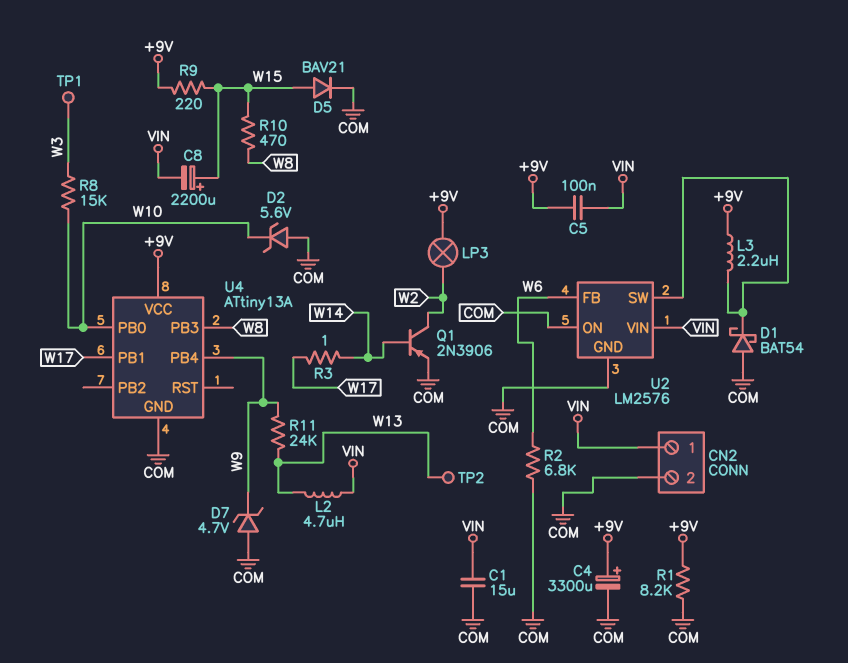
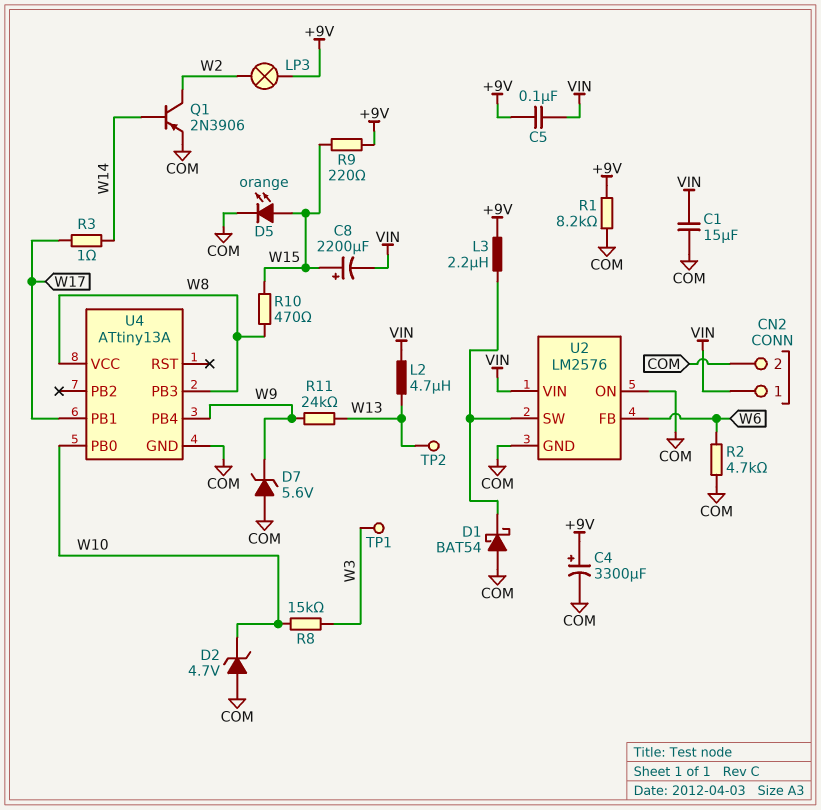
D2: zener 5.6V (A COM, K W10) -> zener 4.7V (A COM, K W10)
D5: diode BAV21 (A W15, K COM) -> LED orange (A W15, K COM)
D7: zener 4.7V (A COM, K W9) -> zener 5.6V (A COM, K W9)
R2: 6.8k (COM, W6) -> 4.7k (COM, W6)
U4 pin VCC: +9V -> W8

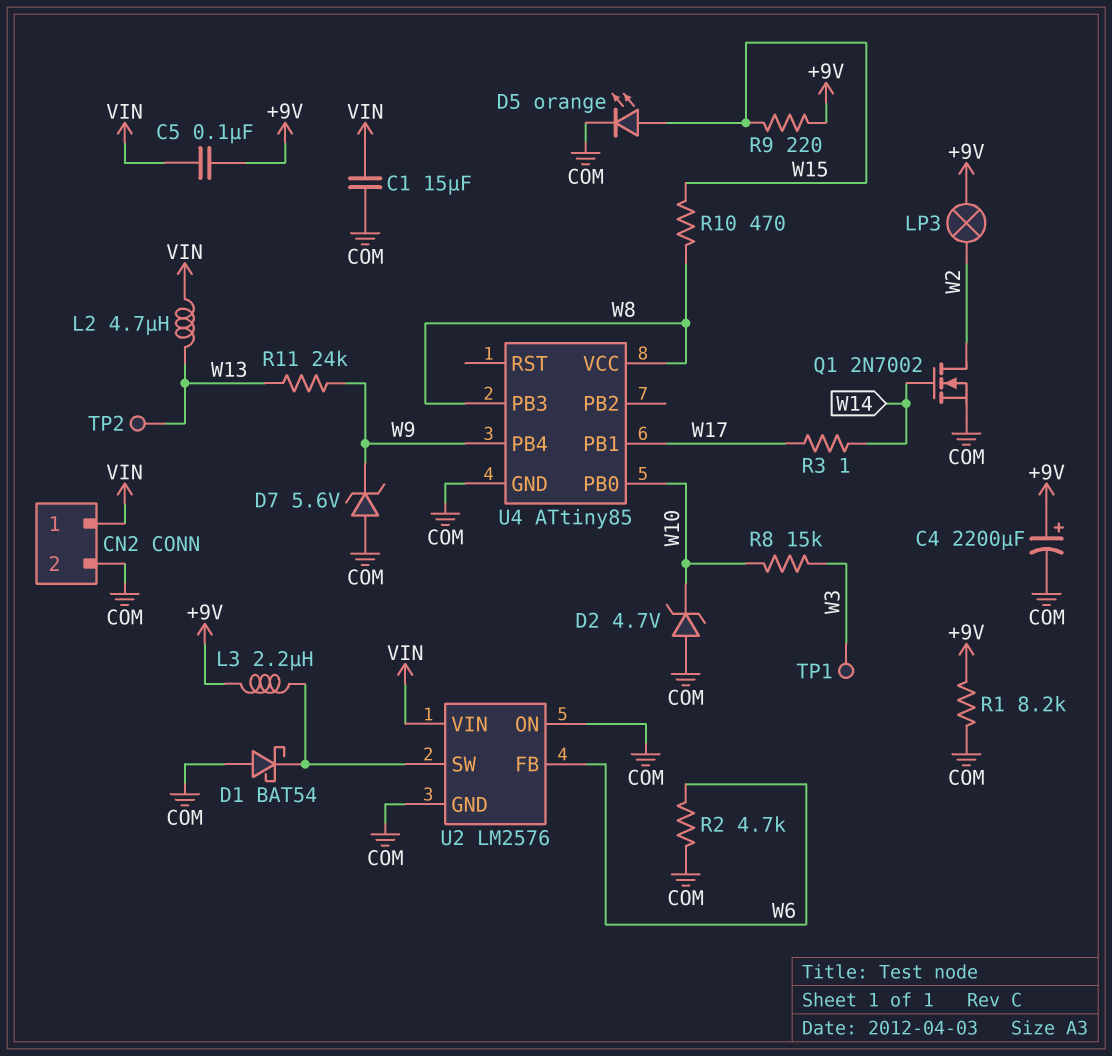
C4: 3300uF (plus +9V, minus COM) -> 2200uF (plus +9V, minus COM)
C8: 2200uF (plus W15, minus VIN) -> none
Q1: PNP 2N3906 (B W14, C W2, E COM) -> NMOS 2N7002 (G W14, D W2, S COM)
U4: ATtiny13A -> ATtiny85

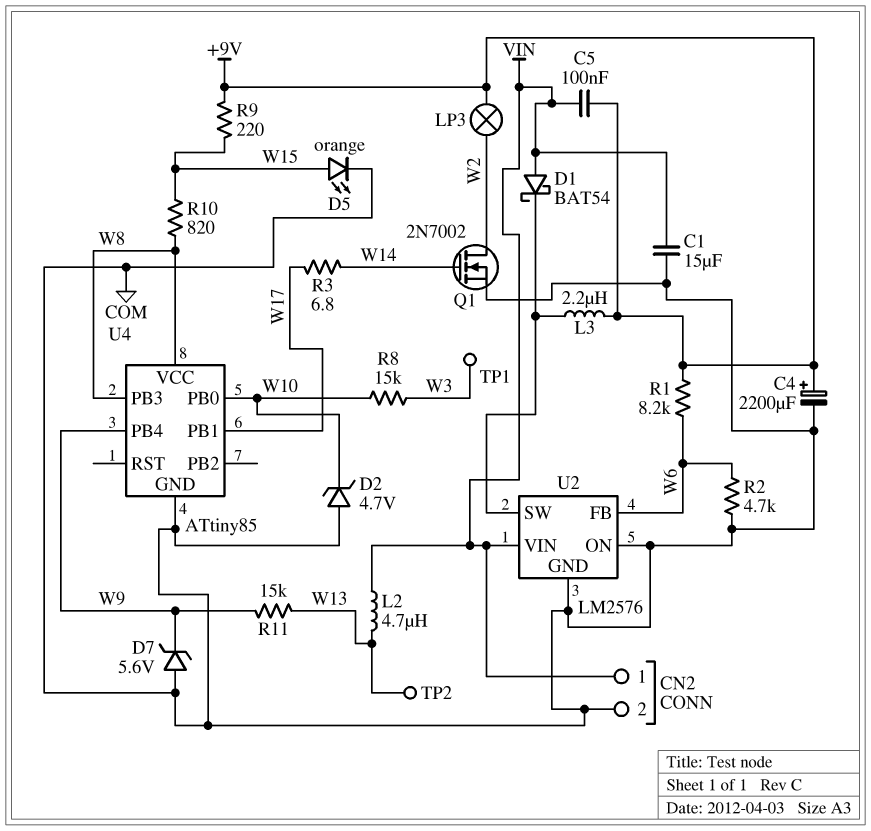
D1: schottky BAT54 (A COM, K U2/SW) -> schottky BAT54 (A VIN, K U2/SW)
R1: 8.2k (+9V, COM) -> 8.2k (+9V, W6)
R3: 1 (W14, W17) -> 6.8 (W14, W17)
R10: 470 (W8, W15) -> 820 (W8, W15)
R11: 24k (W9, W13) -> 15k (W9, W13)

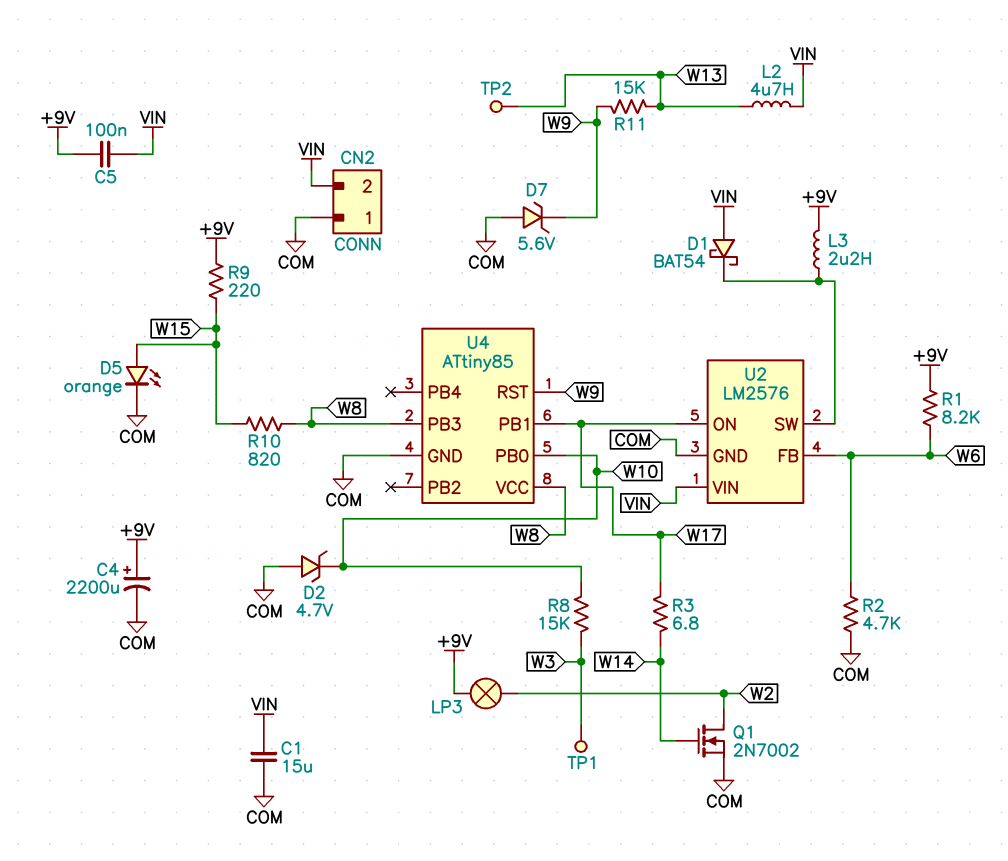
CN2 pin 1: VIN -> COM
CN2 pin 2: COM -> VIN
U2 pin ON: COM -> W17
U4 pin PB4: W9 -> none
U4 pin RST: none -> W9

